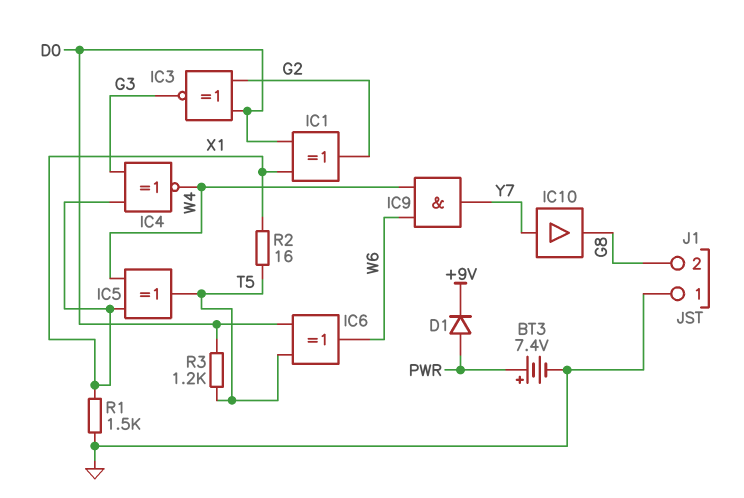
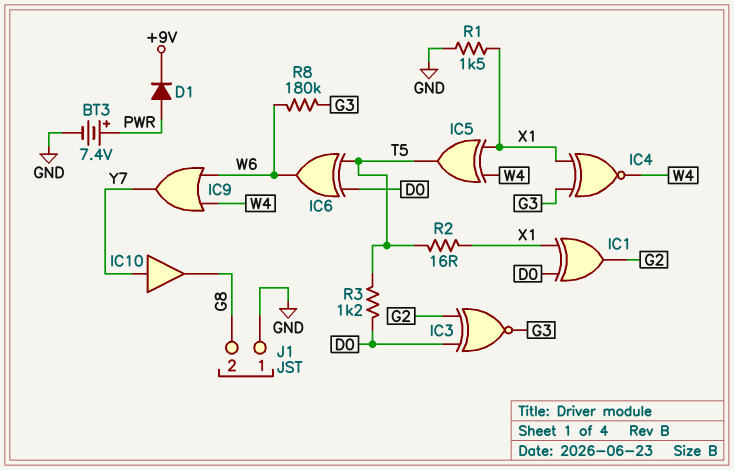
IC9: AND (in W4, in W6, out Y7) -> OR (in W4, in W6, out Y7)
R8: none -> 180k (G3, W6)

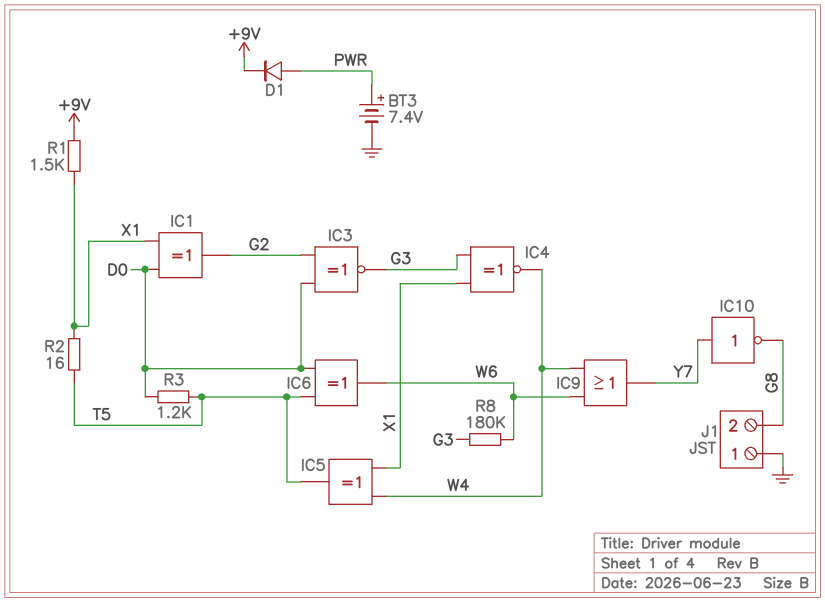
IC10: buffer (in Y7, out G8) -> NOT (in Y7, out G8)
R1: 1.5k (GND, X1) -> 1.5k (+9V, X1)

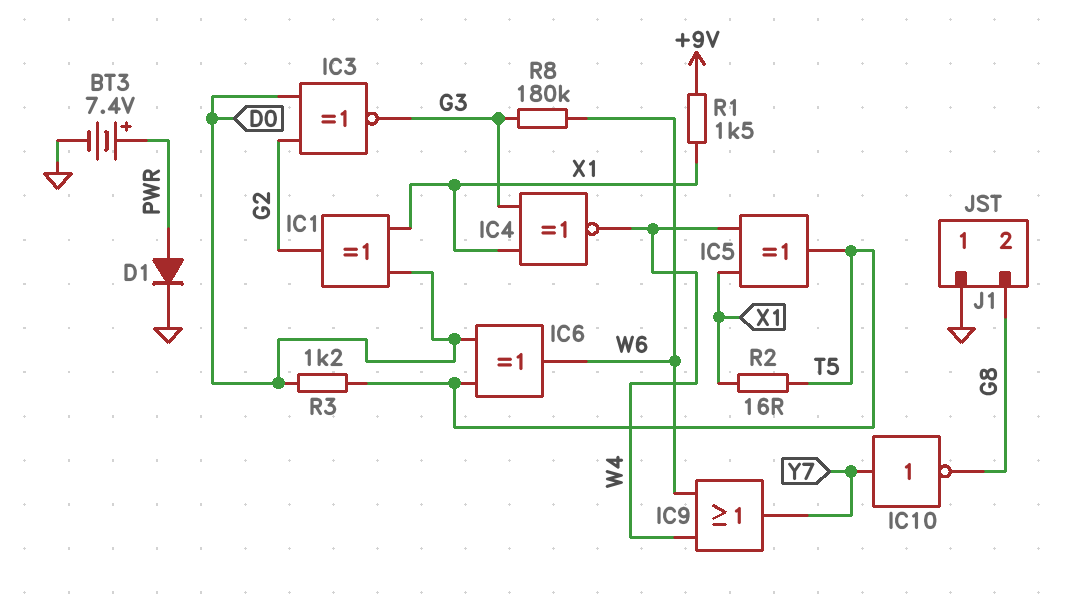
D1: diode (A PWR, K +9V) -> diode (A PWR, K GND)

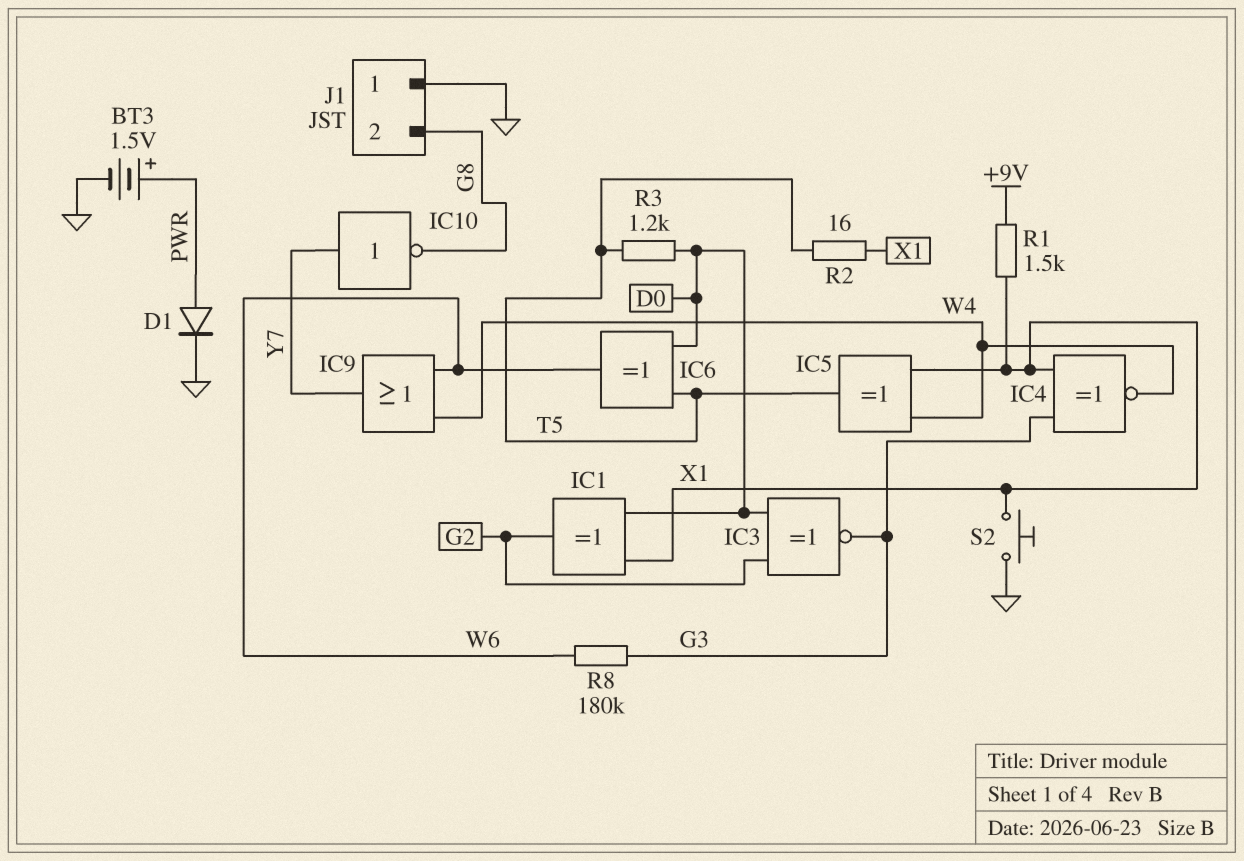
BT3: 7.4V (plus PWR, minus GND) -> 1.5V (plus PWR, minus GND)
S2: none -> button (GND, X1)

